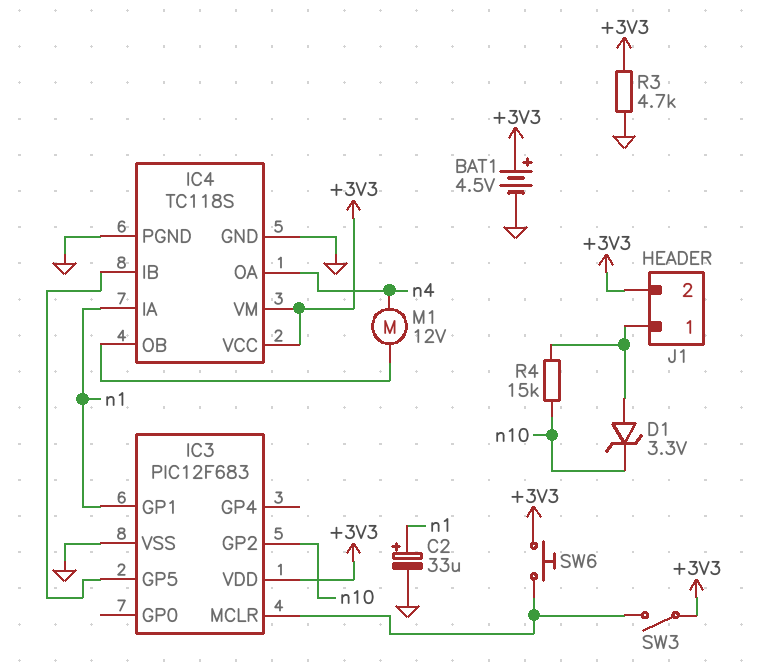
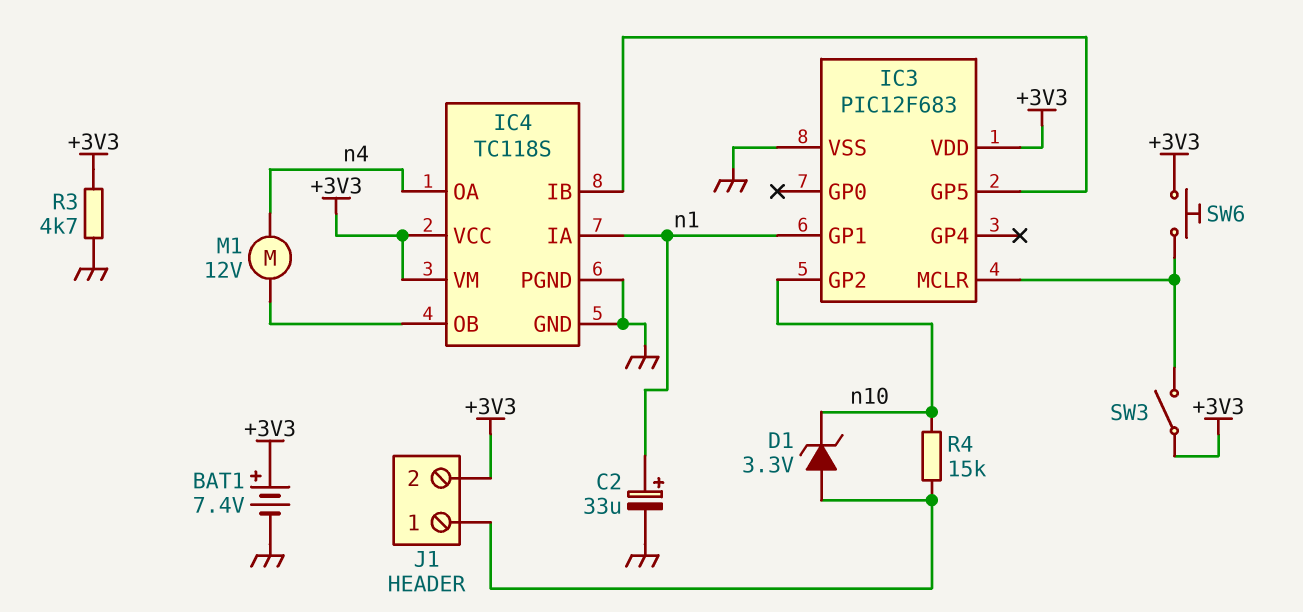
BAT1: 4.5V (plus +3V3, minus GND) -> 7.4V (plus +3V3, minus GND)

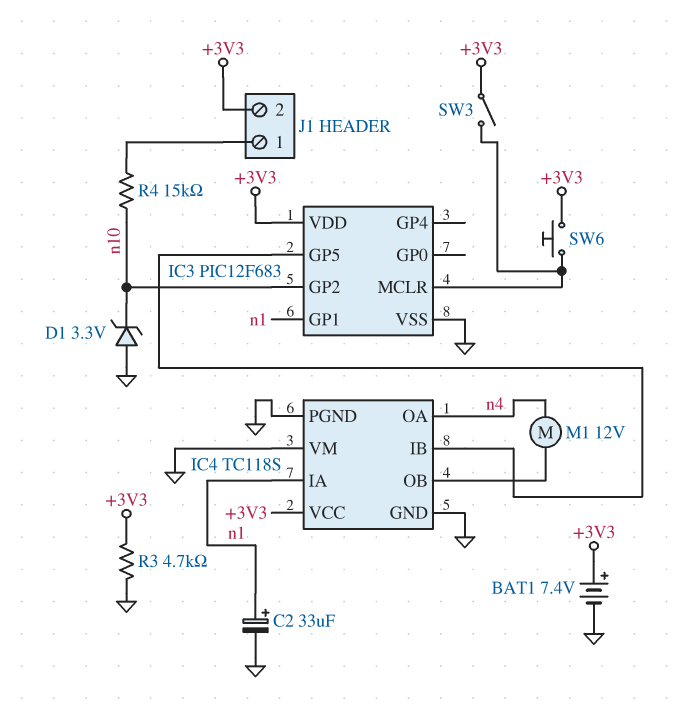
D1: zener 3.3V (A J1/1, K n10) -> zener 3.3V (A GND, K n10)
IC4 pin VM: +3V3 -> GND

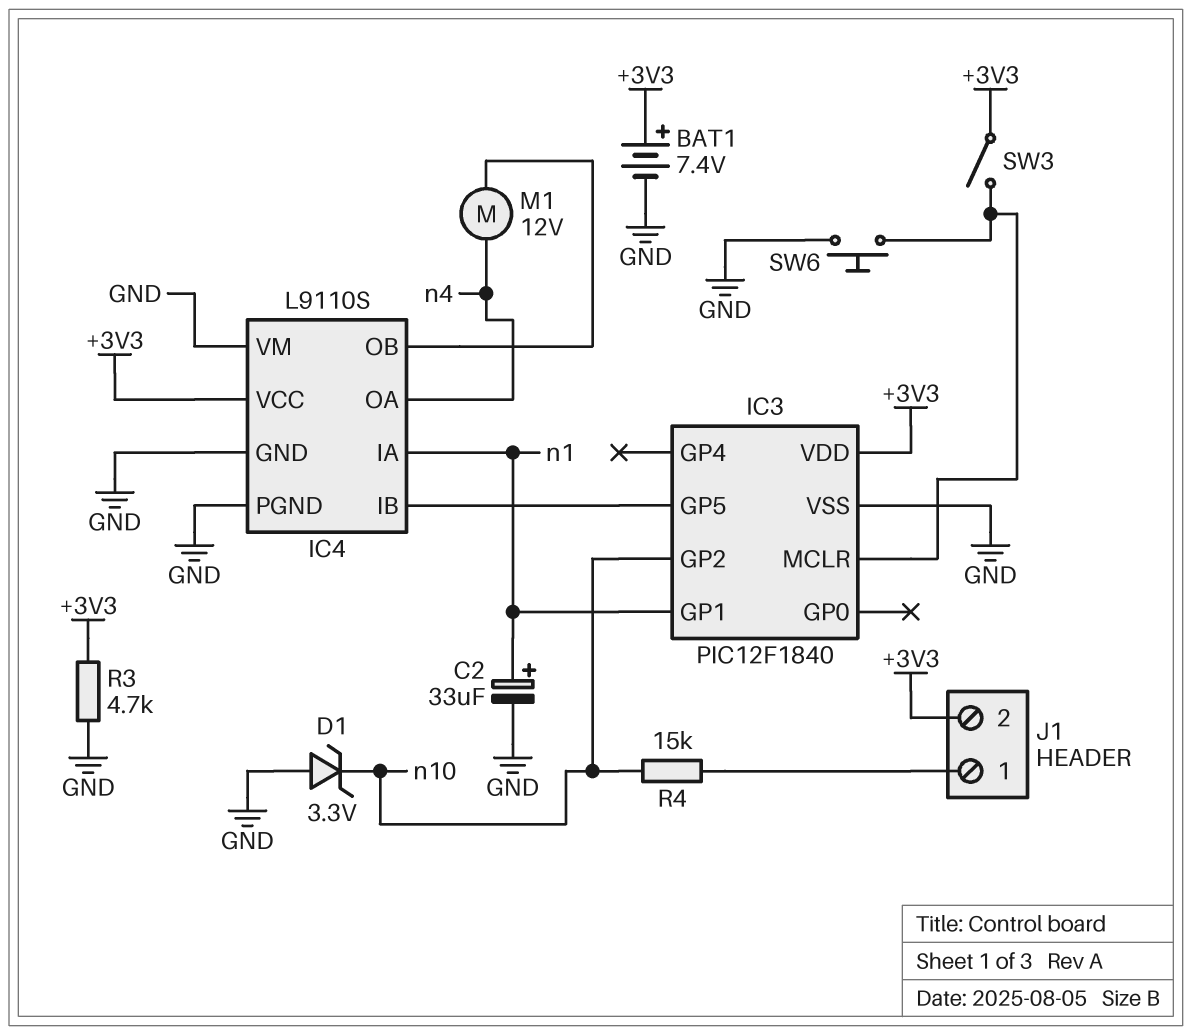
IC3: PIC12F683 -> PIC12F1840
IC4: TC118S -> L9110S
SW6: button (+3V3, IC3/MCLR) -> button (GND, IC3/MCLR)

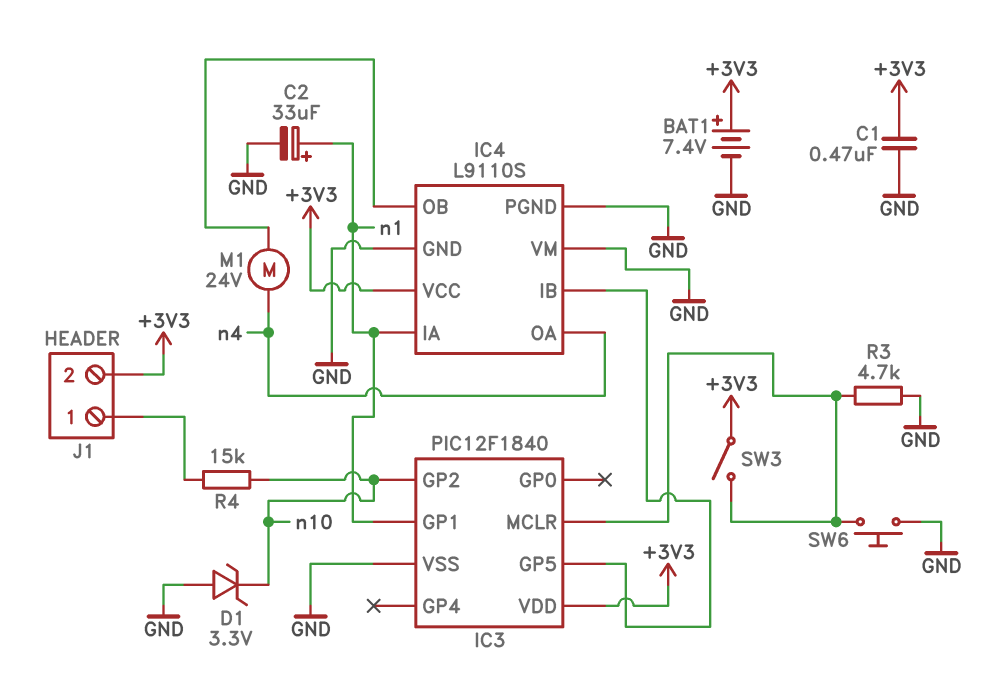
C1: none -> 470nF (+3V3, GND)
M1: motor 12V (IC4/OB, n4) -> motor 24V (IC4/OB, n4)
R3: 4.7k (+3V3, GND) -> 4.7k (GND, IC3/MCLR)

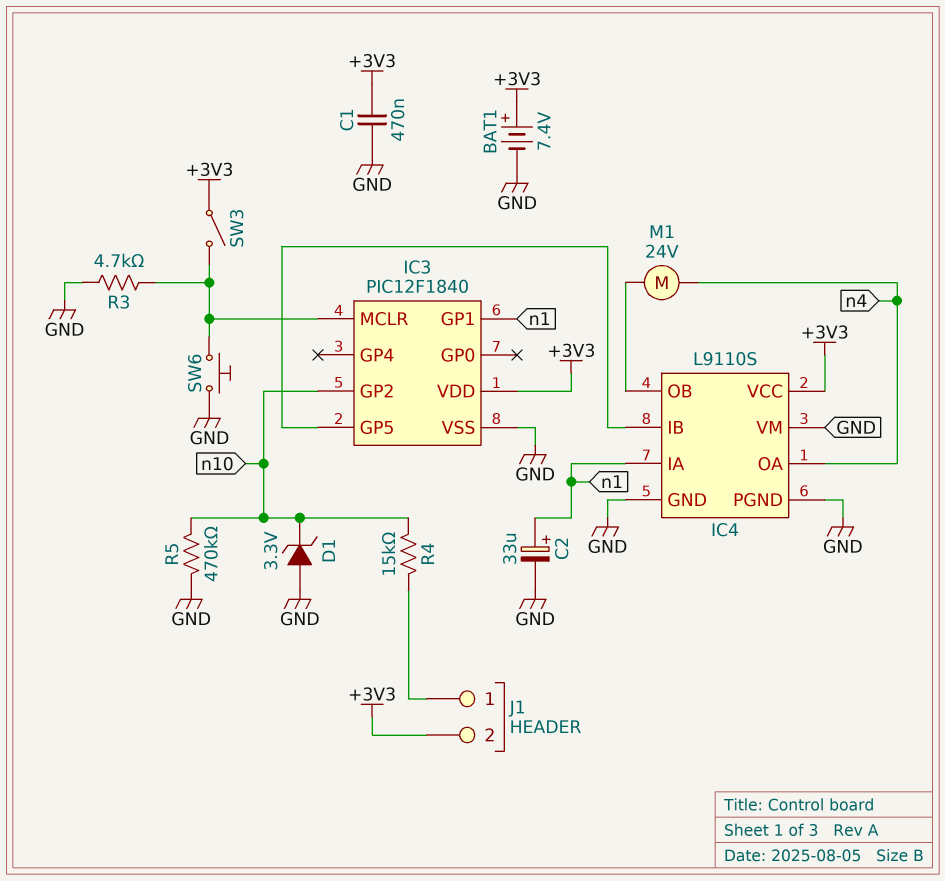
R5: none -> 470k (GND, n10)

